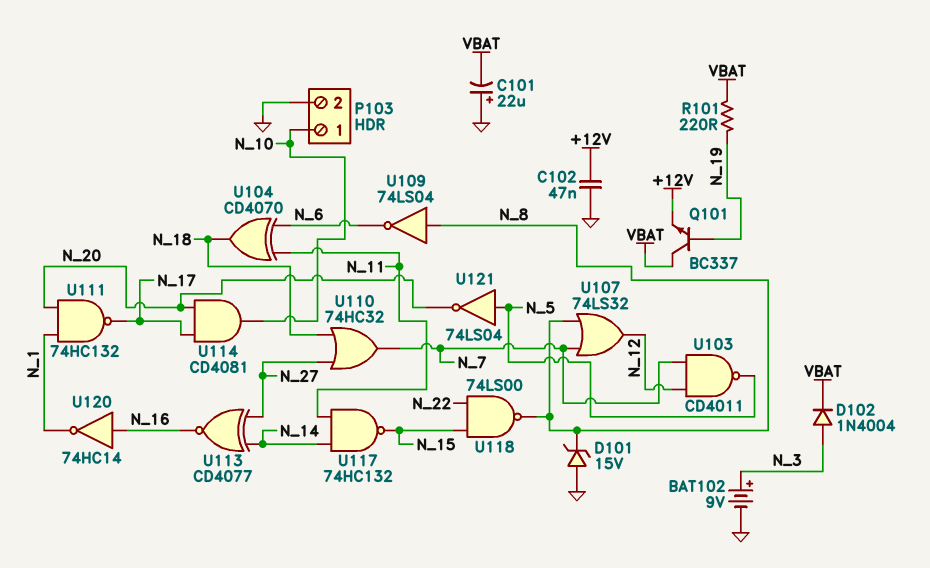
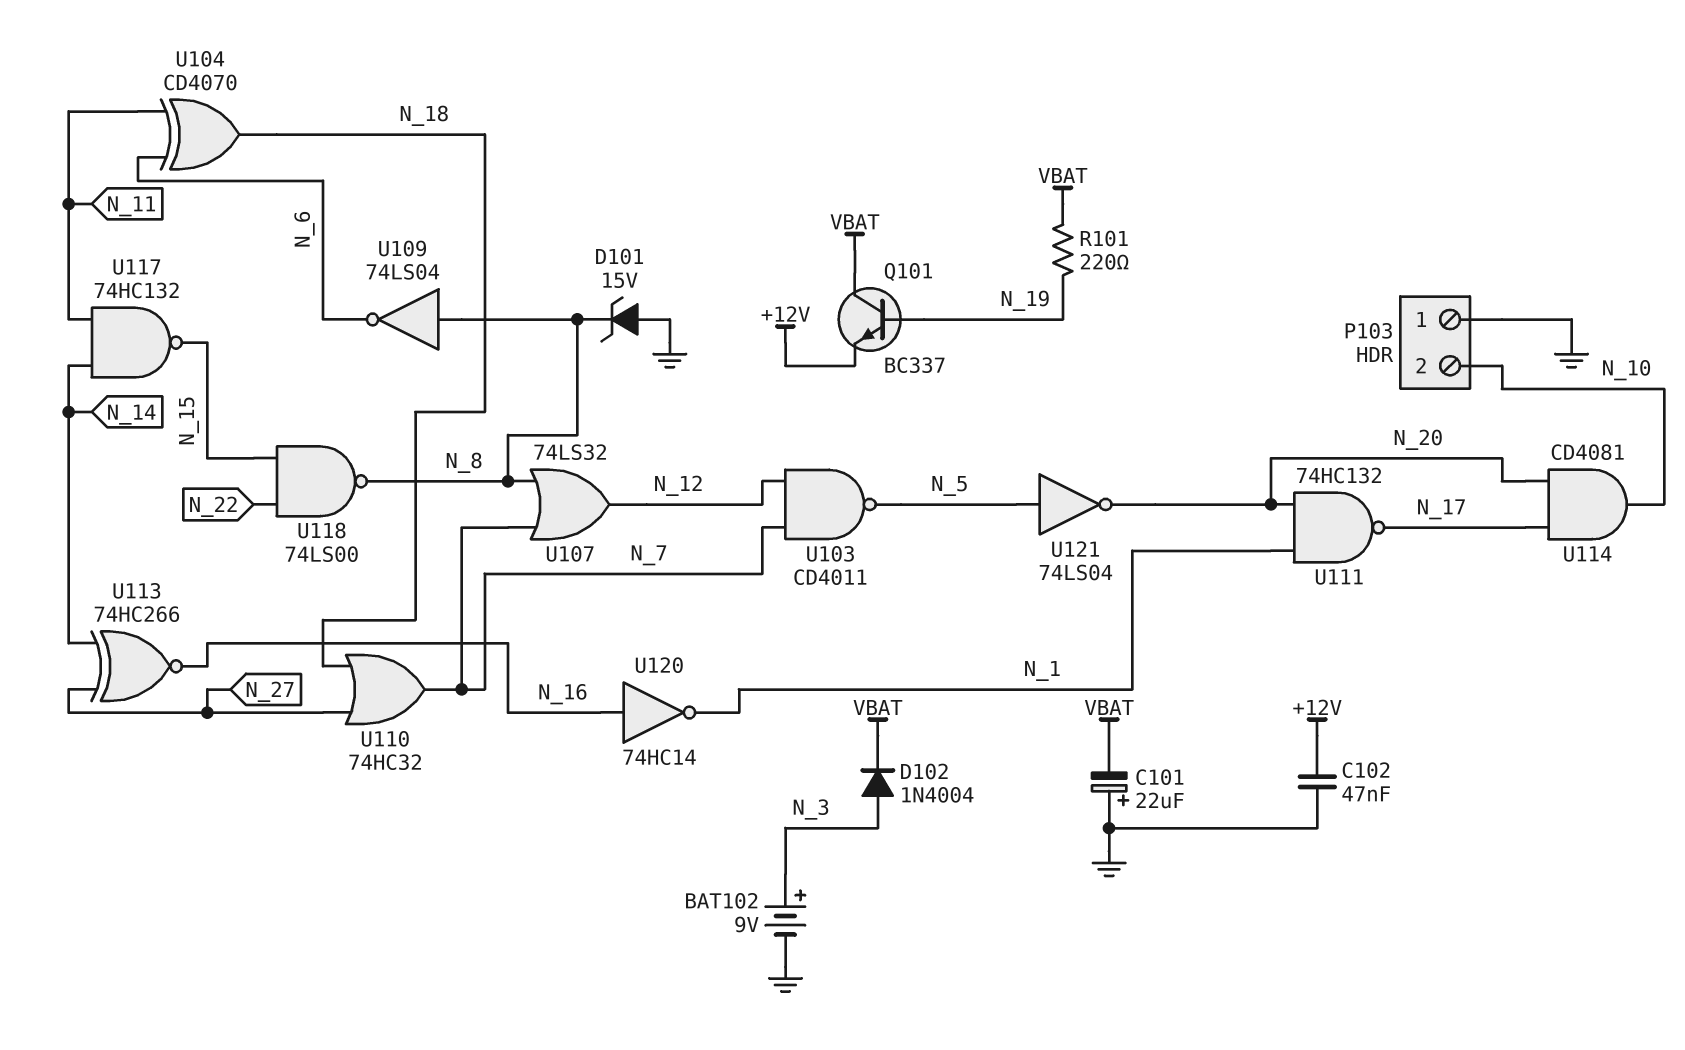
P103 pin 1: N_10 -> GND
P103 pin 2: GND -> N_10
U113: XNOR CD4077 (in N_14, in N_27, out N_16) -> XNOR 74HC266 (in N_14, in N_27, out N_16)

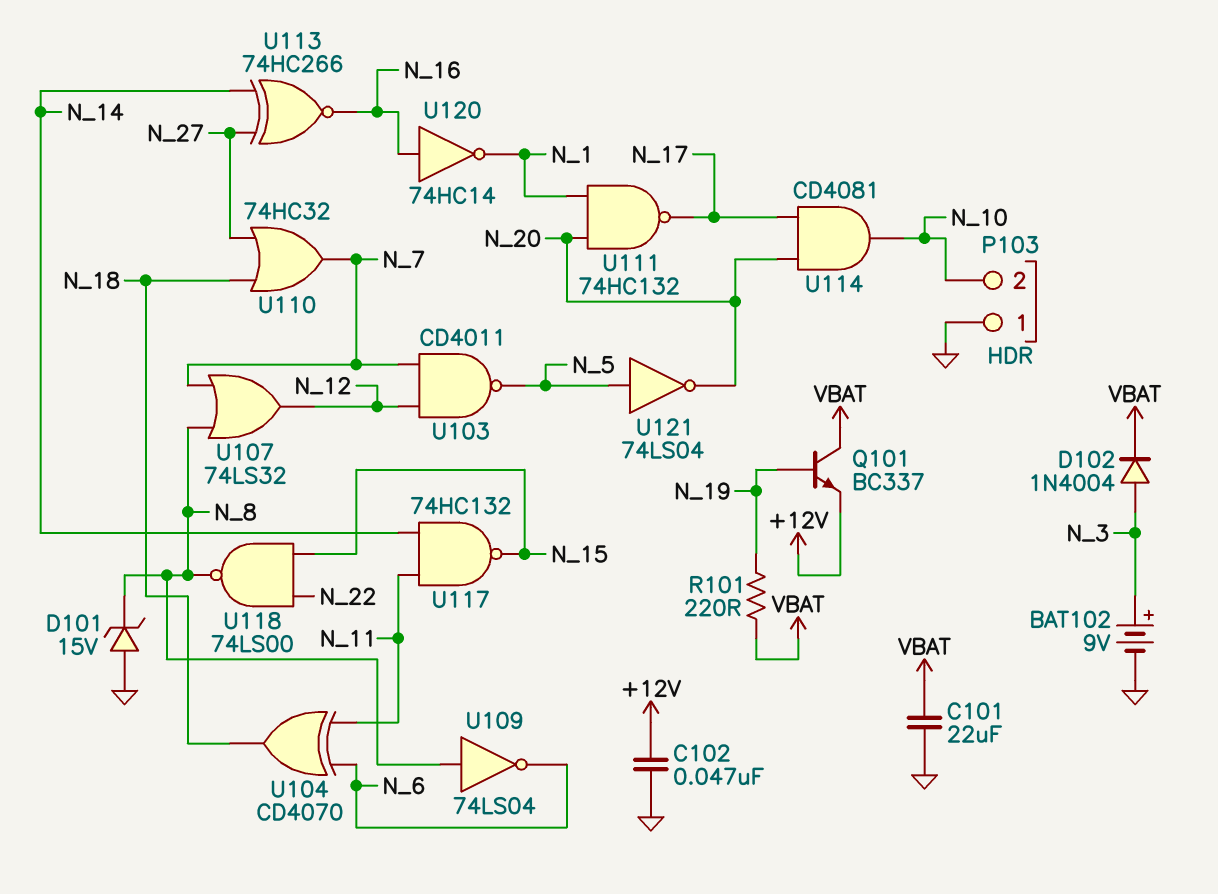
C101: 22uF (plus GND, minus VBAT) -> 22uF (GND, VBAT)

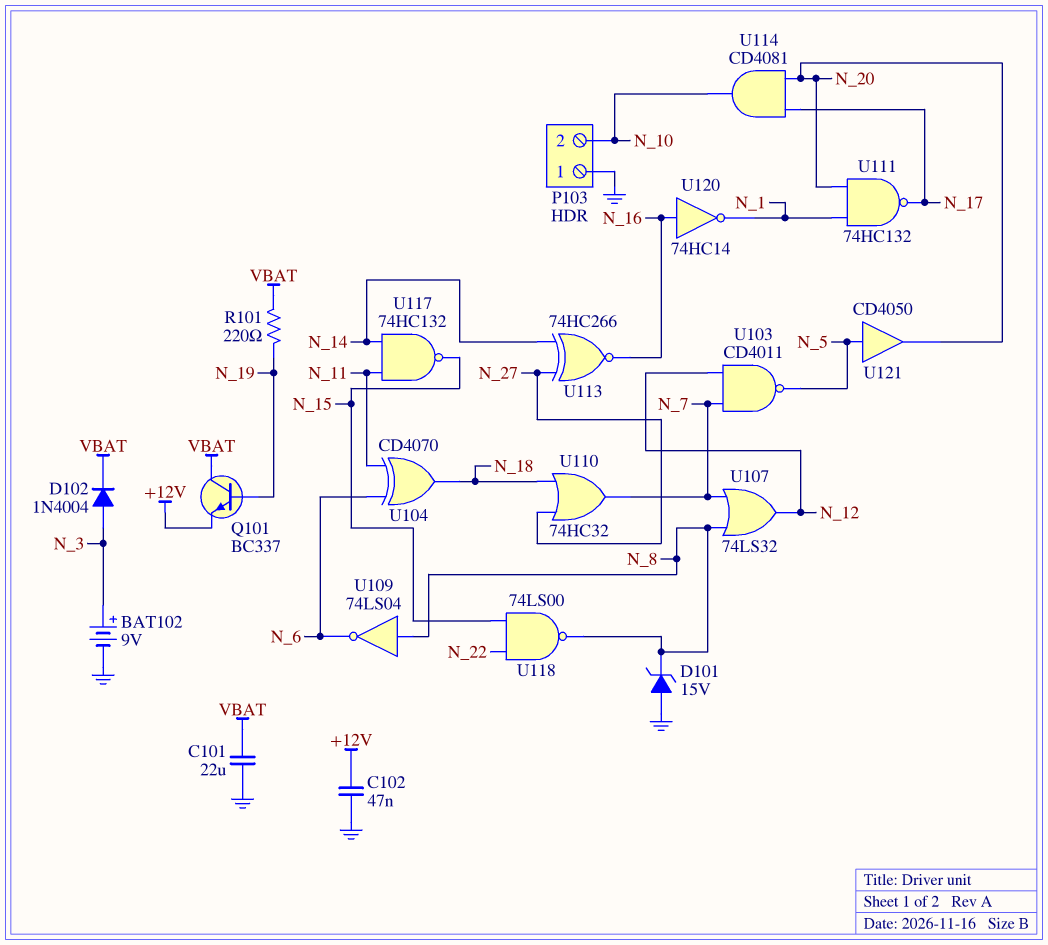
U121: NOT 74LS04 (in N_5, out N_20) -> buffer CD4050 (in N_5, out N_20)

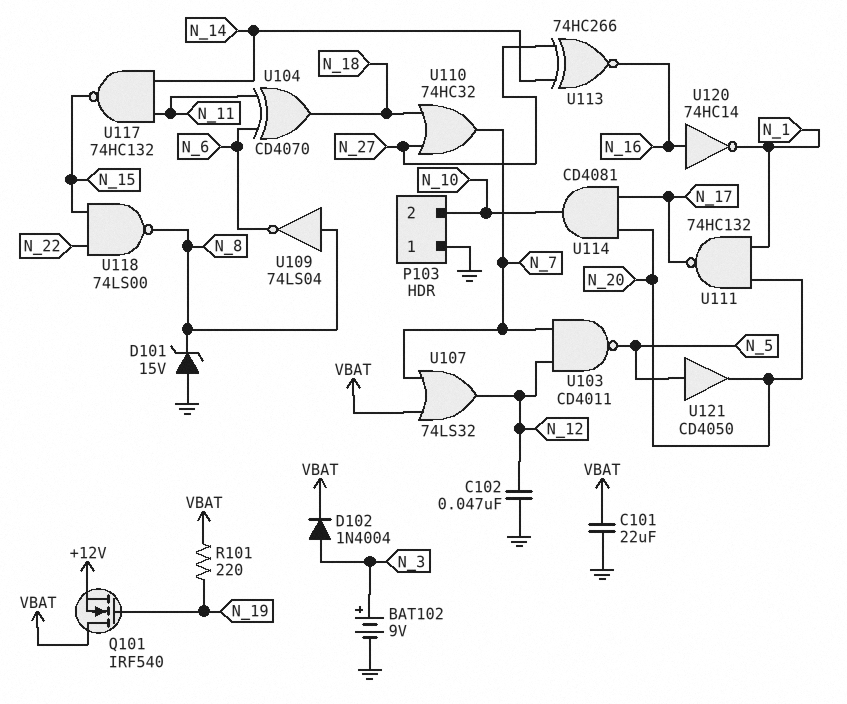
C102: 47nF (+12V, GND) -> 47nF (GND, N_12)
Q101: NPN BC337 (B N_19, C VBAT, E +12V) -> NMOS IRF540 (G N_19, D VBAT, S +12V)
U107: OR 74LS32 (in N_7, in N_8, out N_12) -> OR 74LS32 (in N_7, in VBAT, out N_12)

